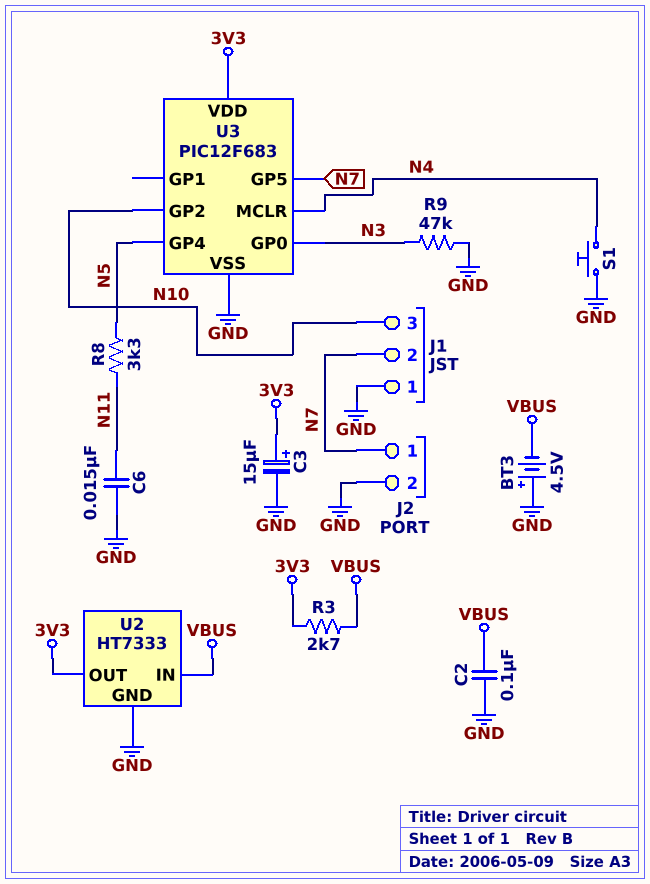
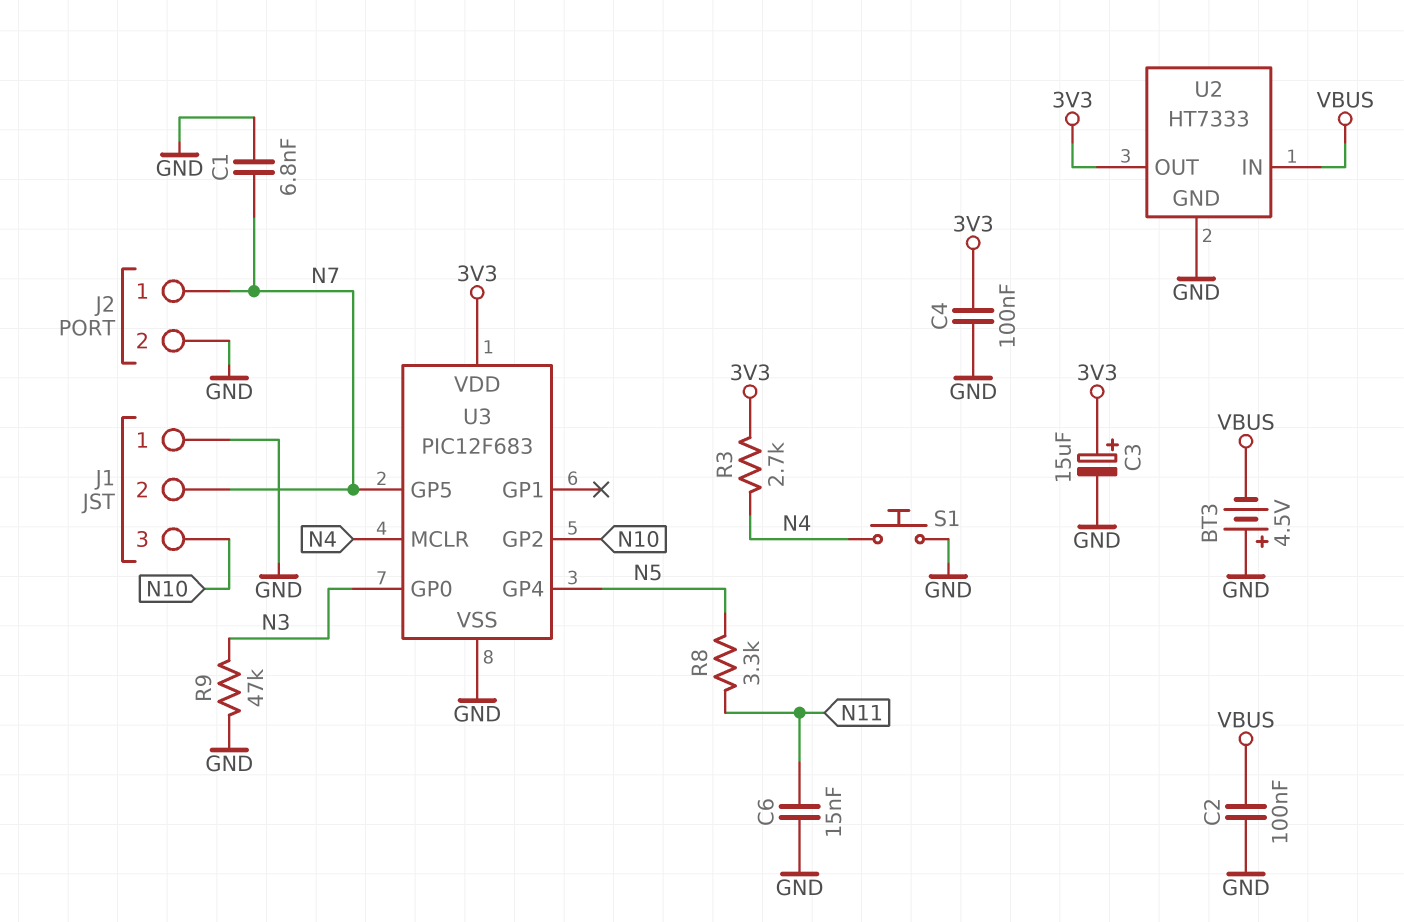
C1: none -> 6.8nF (GND, N7)
C4: none -> 100nF (3V3, GND)
R3: 2.7k (3V3, VBUS) -> 2.7k (3V3, N4)

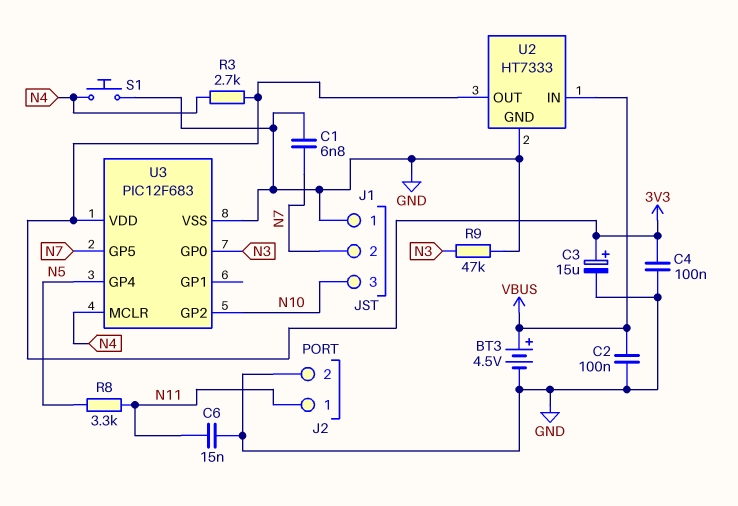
BT3: 4.5V (plus GND, minus VBUS) -> 4.5V (plus VBUS, minus GND)
J2 pin 1: N7 -> N11

